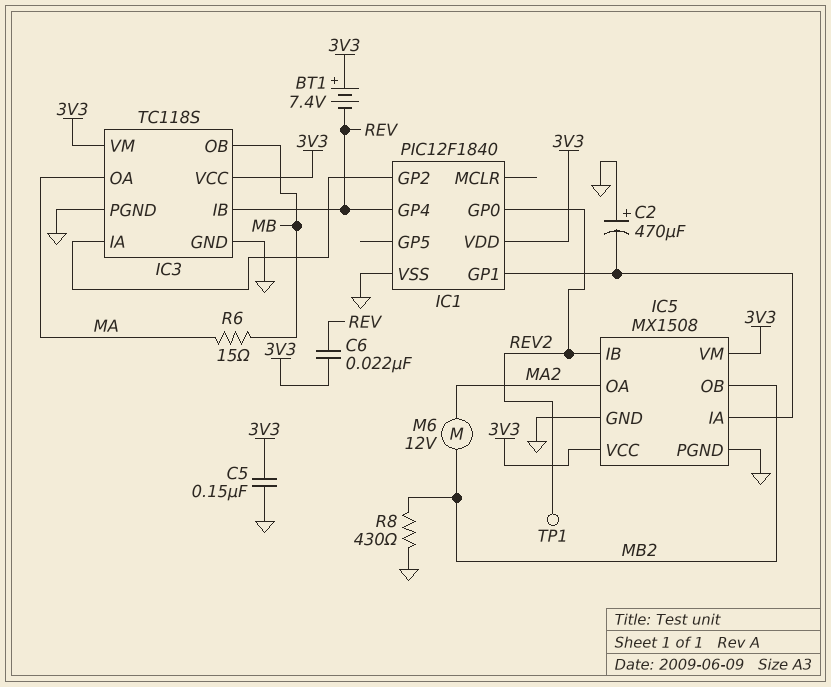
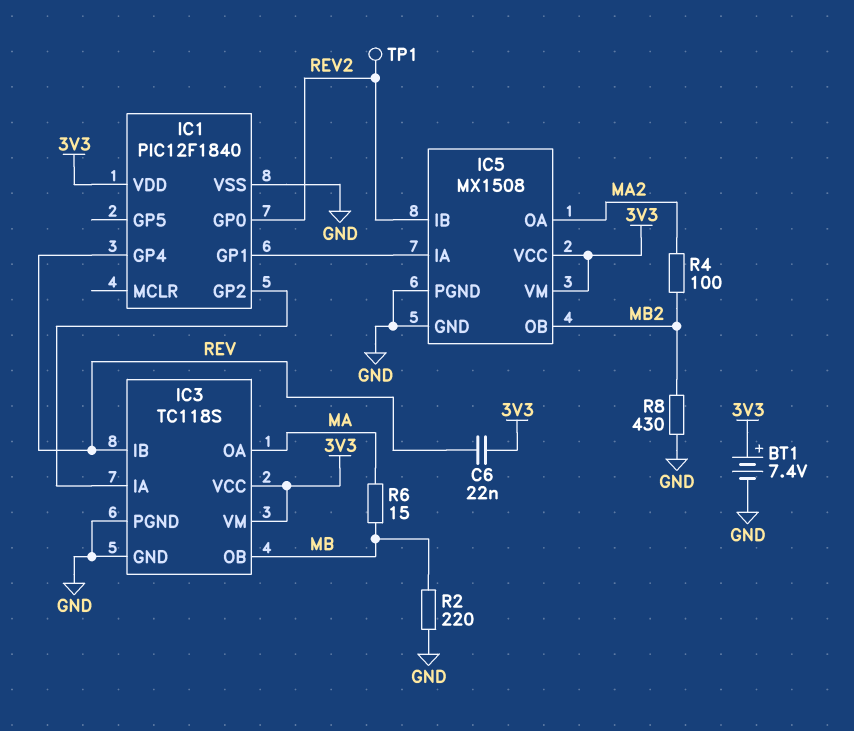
BT1: 7.4V (plus 3V3, minus REV) -> 7.4V (plus 3V3, minus GND)
C2: 470uF (plus GND, minus IC1/GP1) -> none
C5: 150nF (3V3, GND) -> none
M6: motor 12V (MA2, MB2) -> none
R2: none -> 220 (GND, MB)
R4: none -> 100 (MA2, MB2)

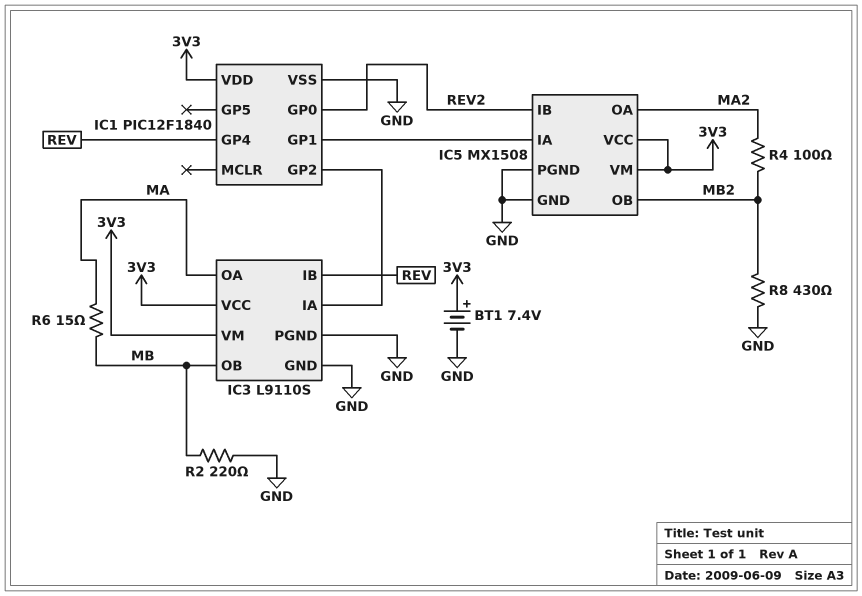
C6: 22nF (3V3, REV) -> none
IC3: TC118S -> L9110S
TP1: test point (REV2) -> none

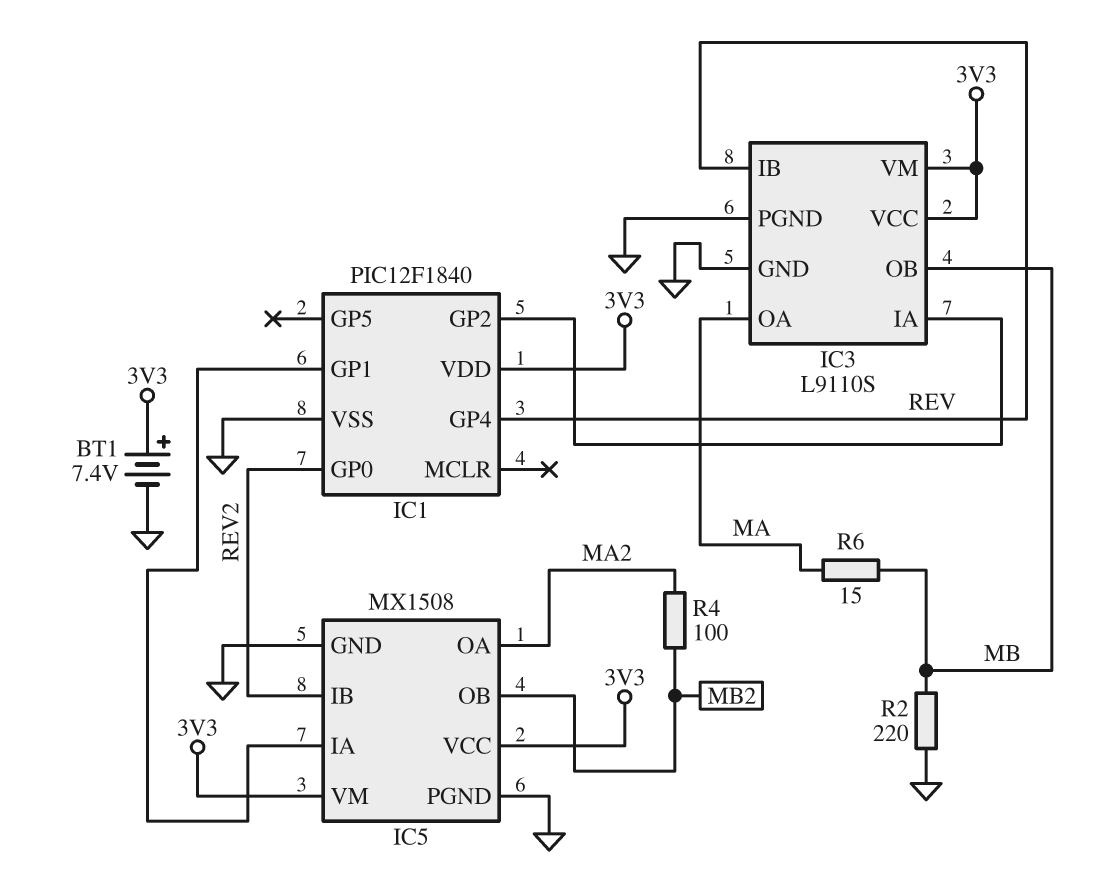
R8: 430 (GND, MB2) -> none

